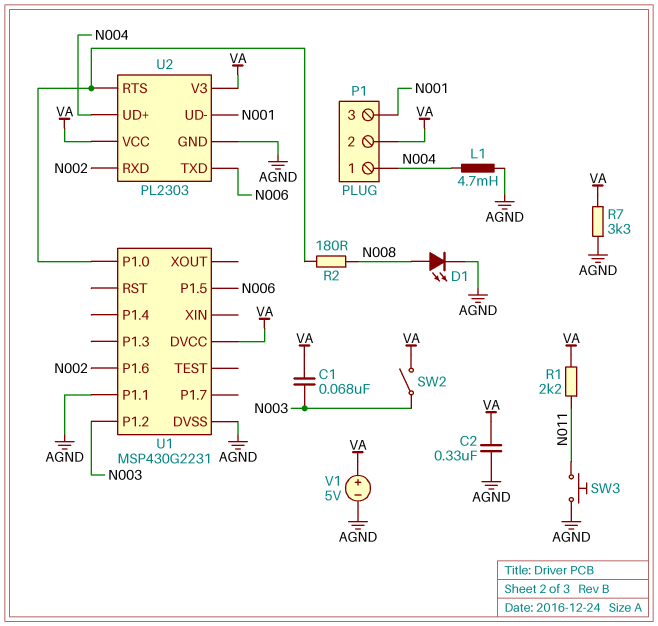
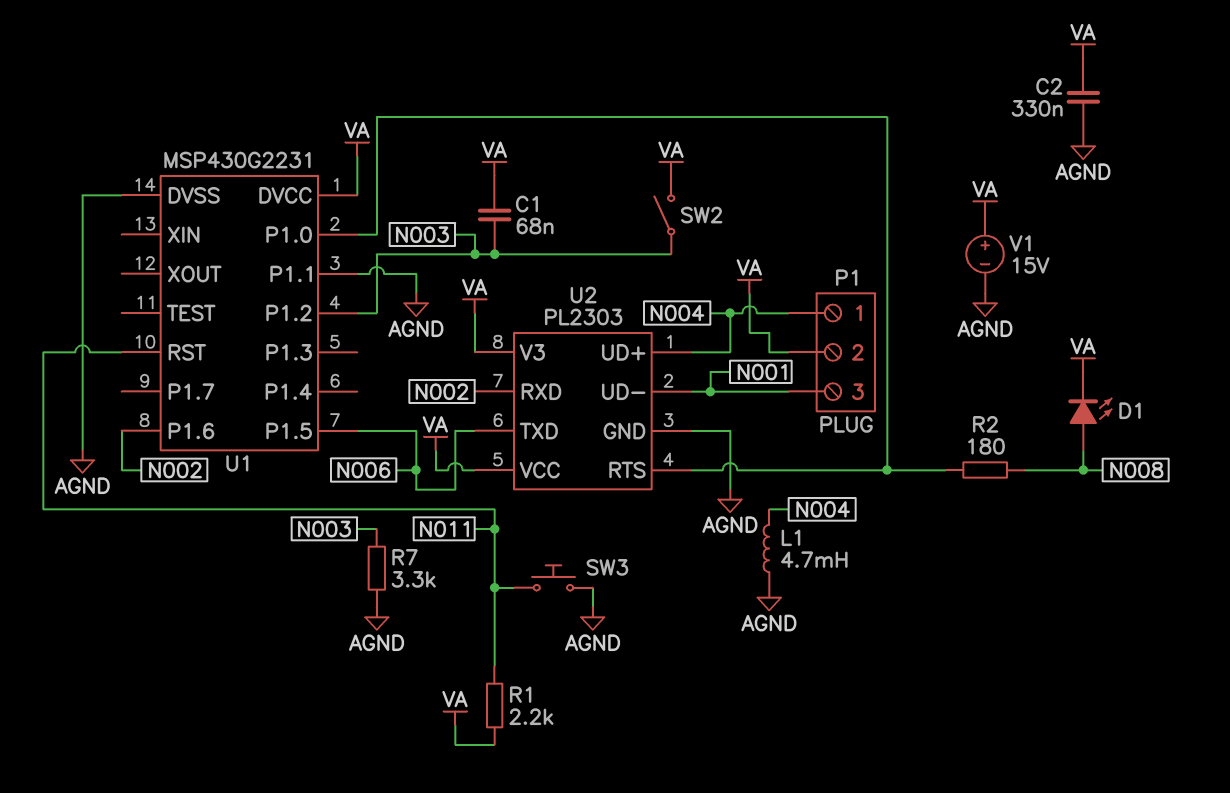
D1: LED (A N008, K AGND) -> LED (A N008, K VA)
R7: 3.3k (AGND, VA) -> 3.3k (AGND, N003)
U1 pin RST: none -> N011
V1: 5V (plus VA, minus AGND) -> 15V (plus VA, minus AGND)

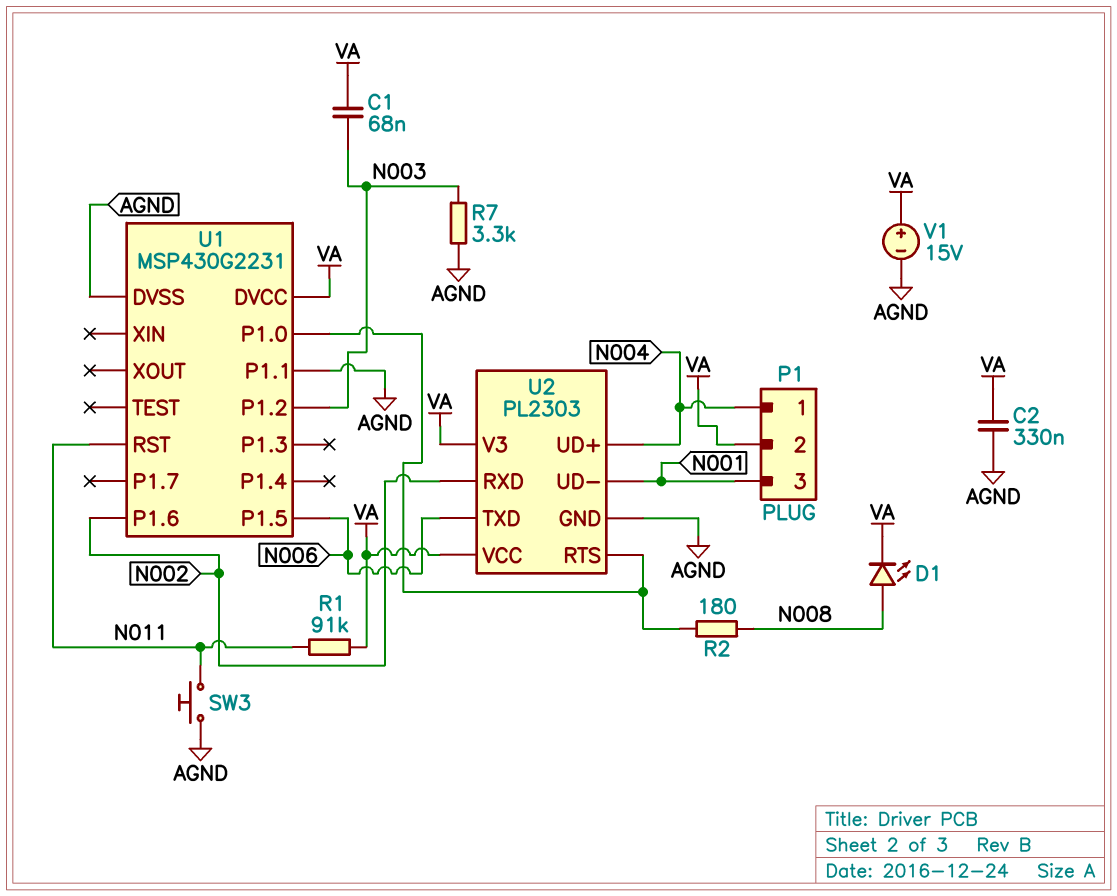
L1: 4.7mH (AGND, N004) -> none
R1: 2.2k (N011, VA) -> 91k (N011, VA)
SW2: switch (N003, VA) -> none

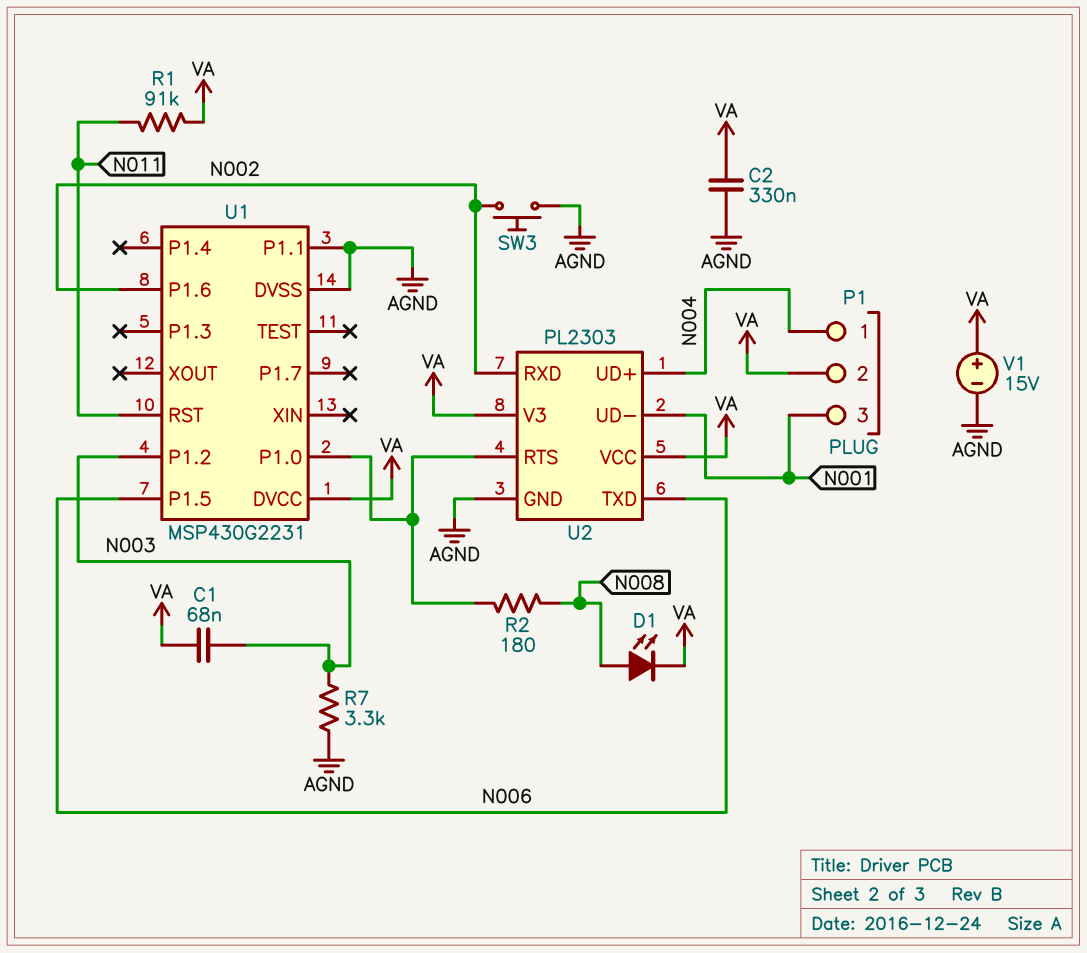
SW3: button (AGND, N011) -> button (AGND, N002)

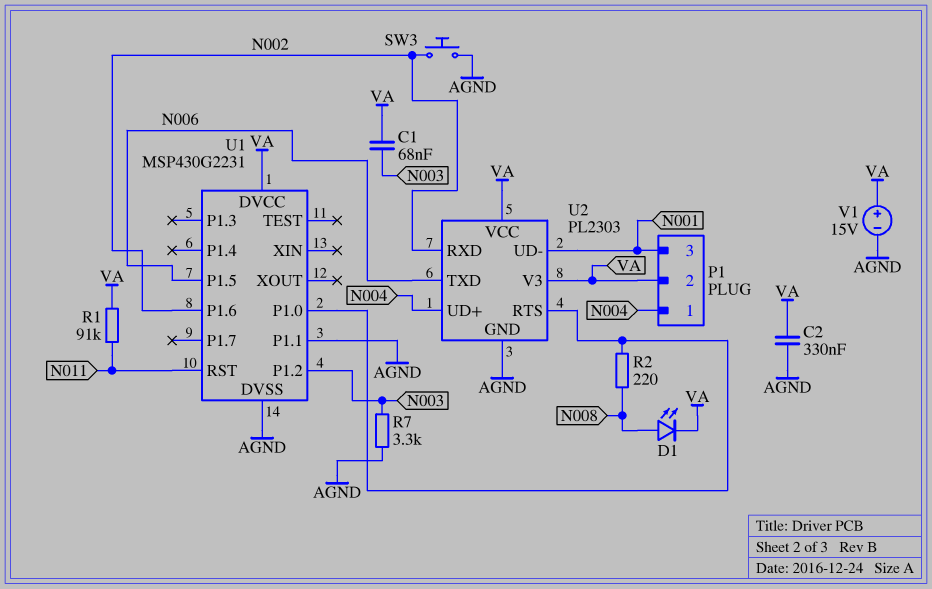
R2: 180 (N008, U1/P1.0) -> 220 (N008, U1/P1.0)

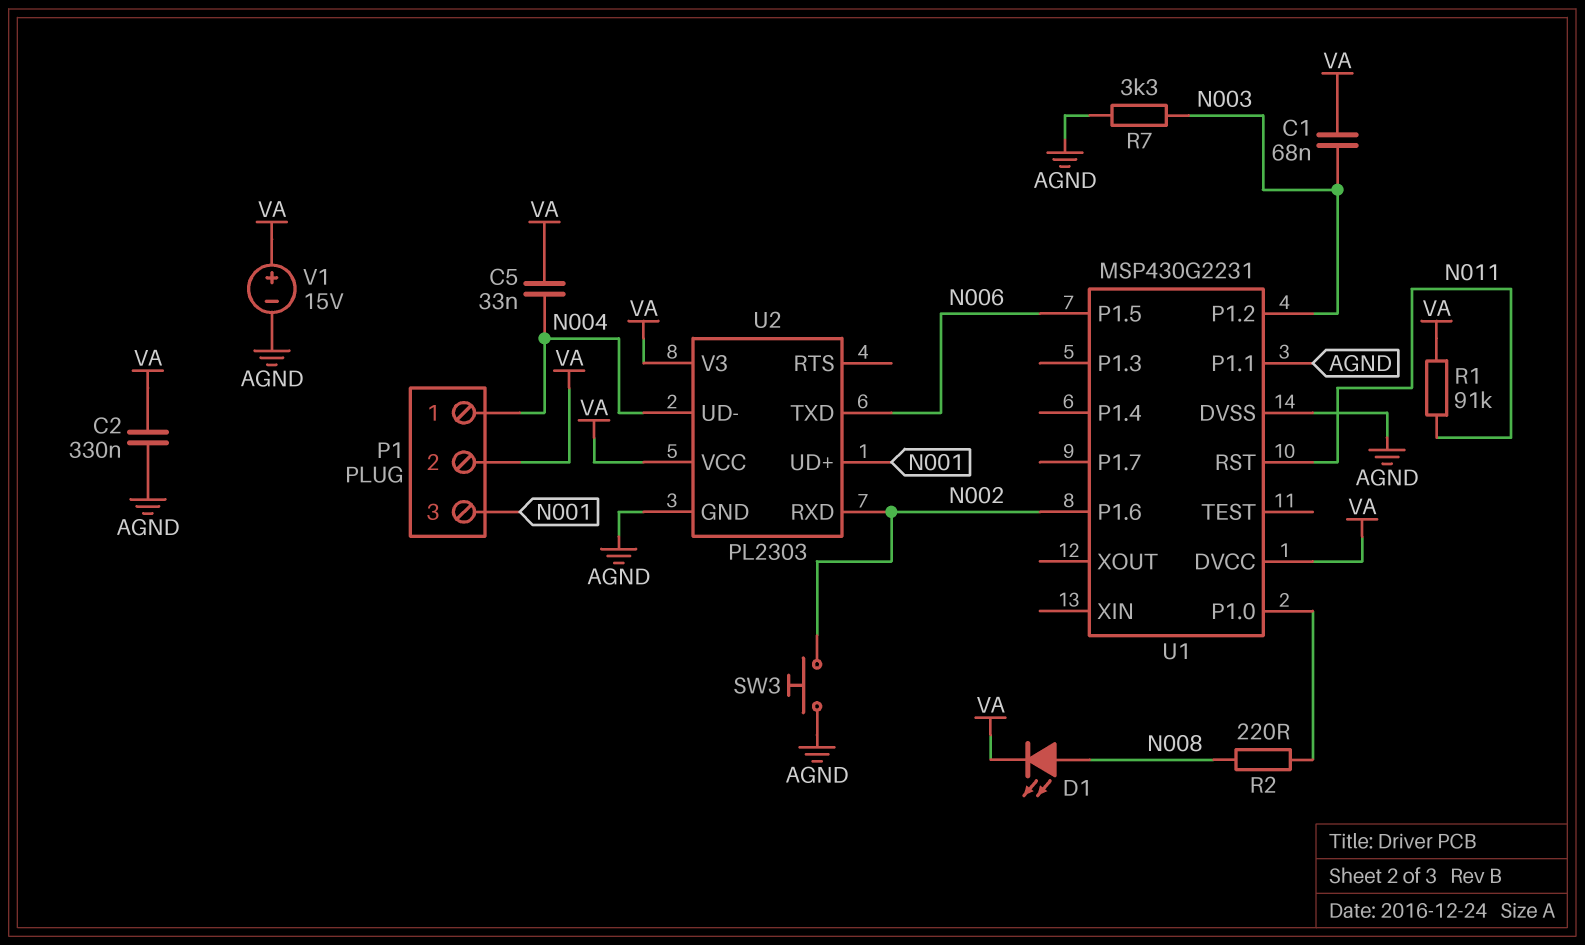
C5: none -> 33nF (N004, VA)
U2 pin RTS: U1/P1.0 -> none
U2 pin UD+: N004 -> N001
U2 pin UD-: N001 -> N004

